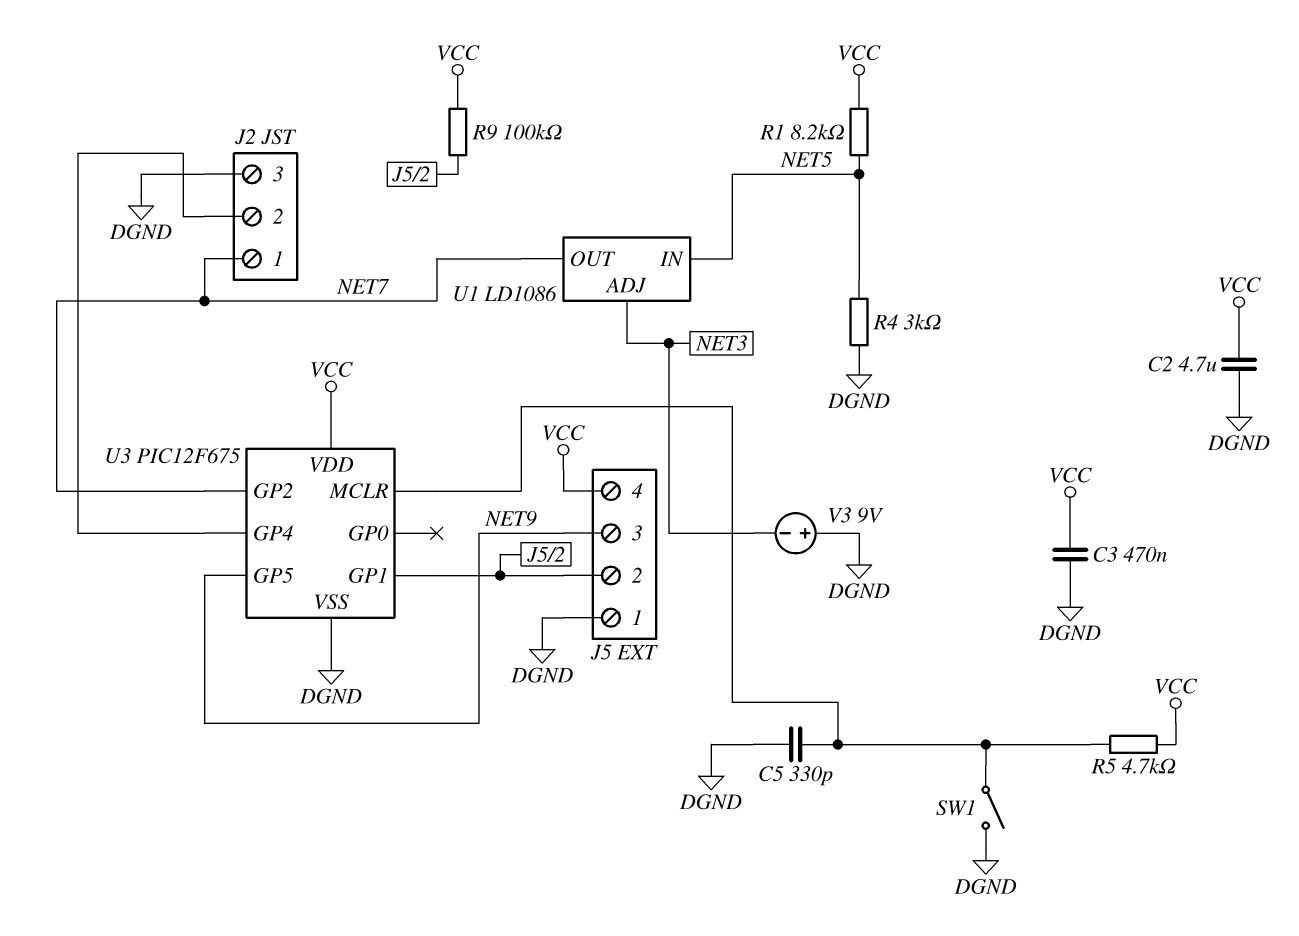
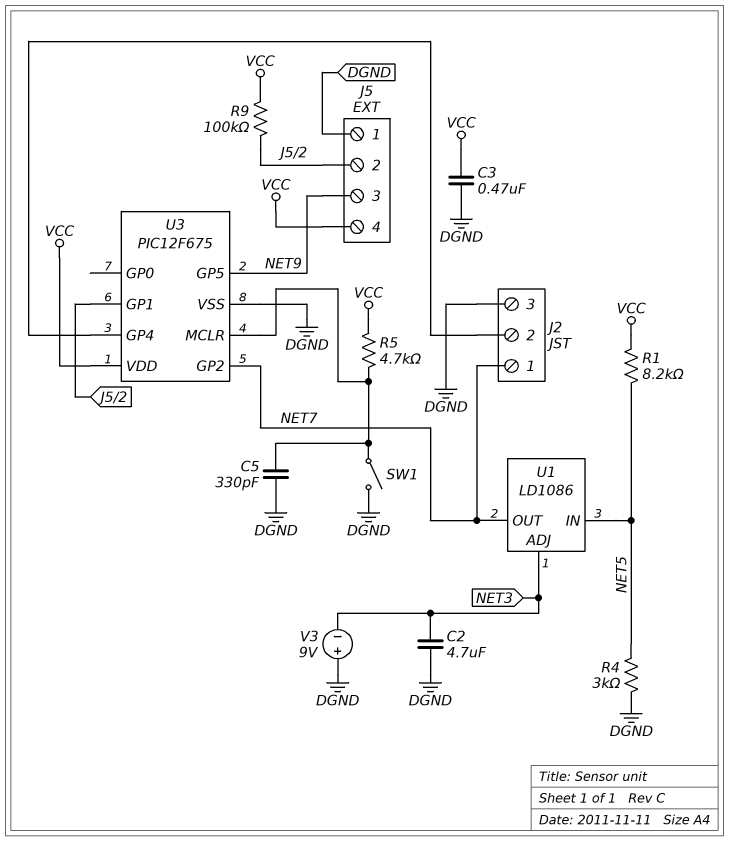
C2: 4.7uF (DGND, VCC) -> 4.7uF (DGND, NET3)

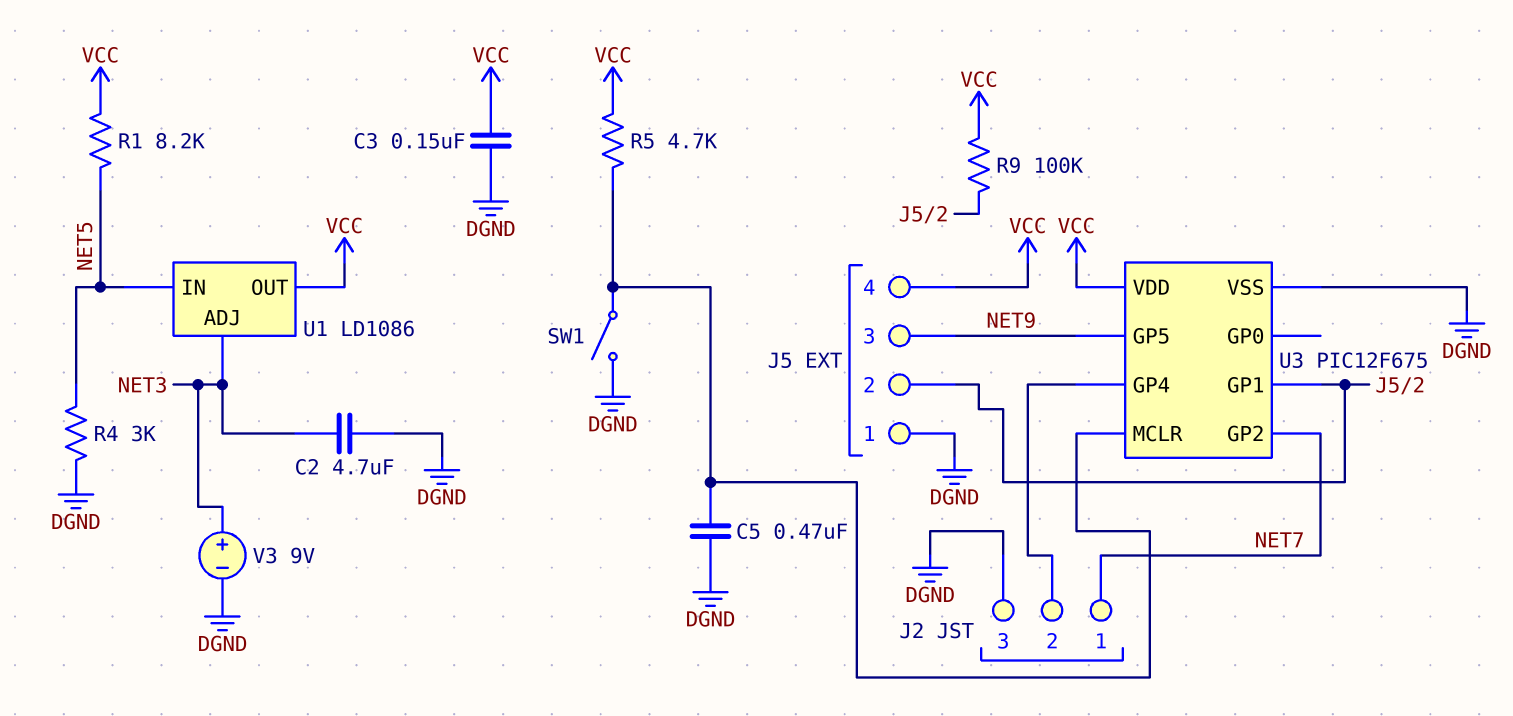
C3: 470nF (DGND, VCC) -> 150nF (DGND, VCC)
C5: 330pF (DGND, U3/MCLR) -> 470nF (DGND, U3/MCLR)
U1 pin OUT: NET7 -> VCC
V3: 9V (plus DGND, minus NET3) -> 9V (plus NET3, minus DGND)

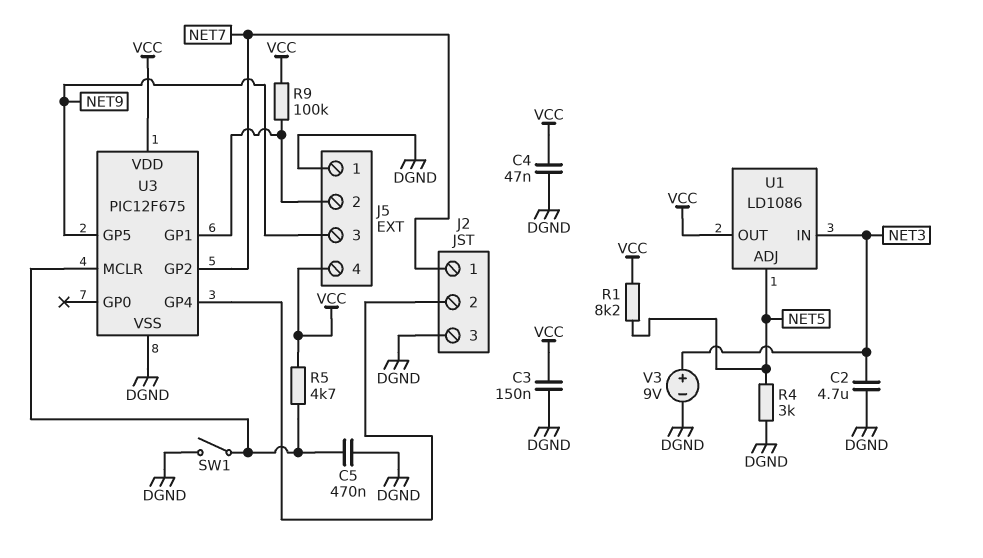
C4: none -> 47nF (DGND, VCC)
U1 pin ADJ: NET3 -> NET5
U1 pin IN: NET5 -> NET3

